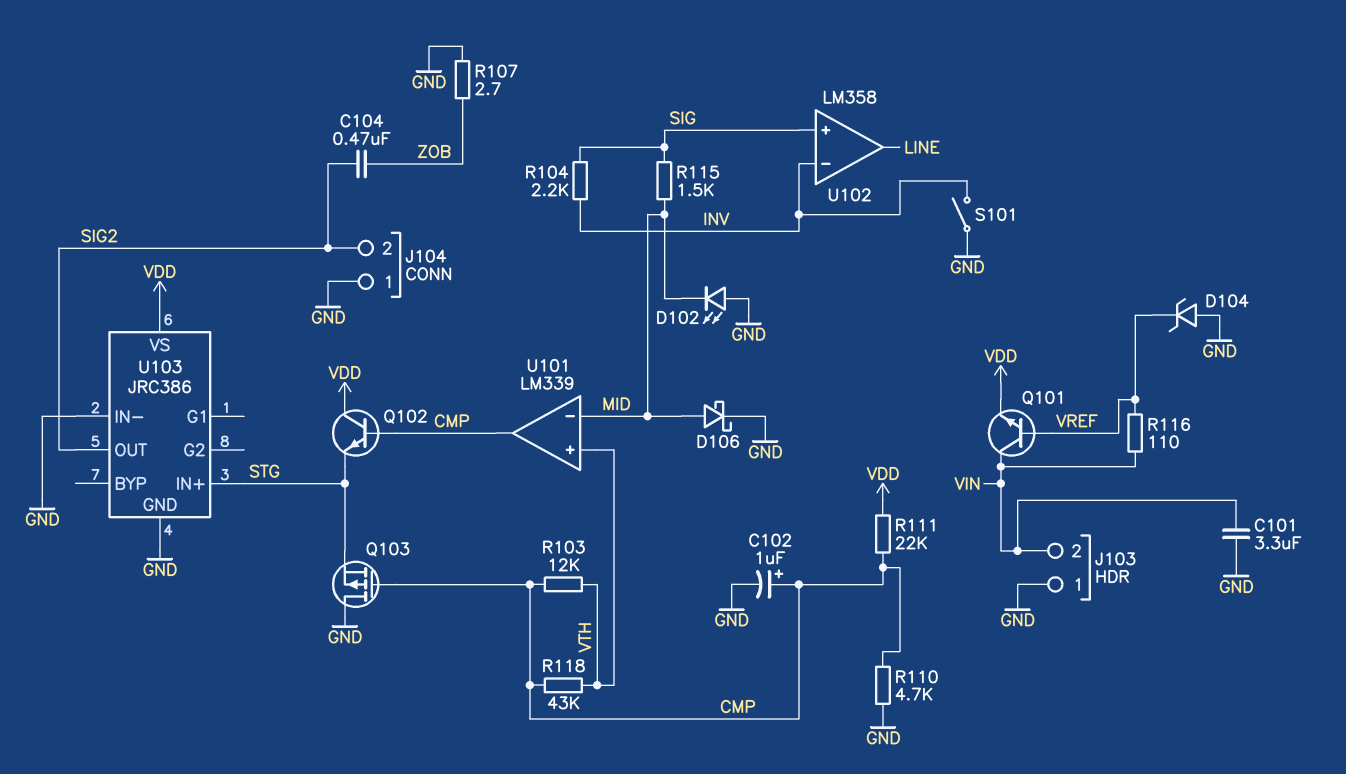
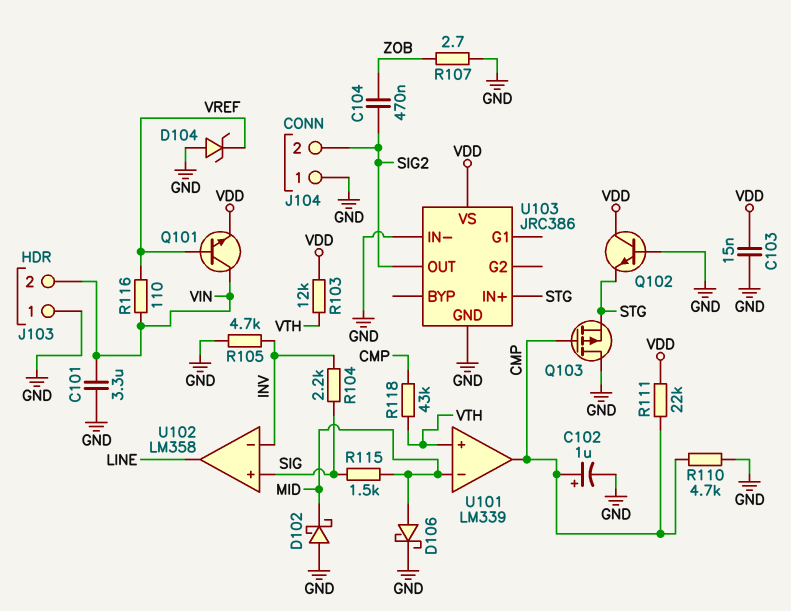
C103: none -> 15nF (GND, VDD)
D102: LED (A GND, K MID) -> schottky (A GND, K MID)
Q102: NPN (B CMP, C VDD, E STG) -> NPN (B GND, C VDD, E STG)
R103: 12k (CMP, VTH) -> 12k (VDD, VTH)
R105: none -> 4.7k (GND, INV)
S101: switch (GND, INV) -> none

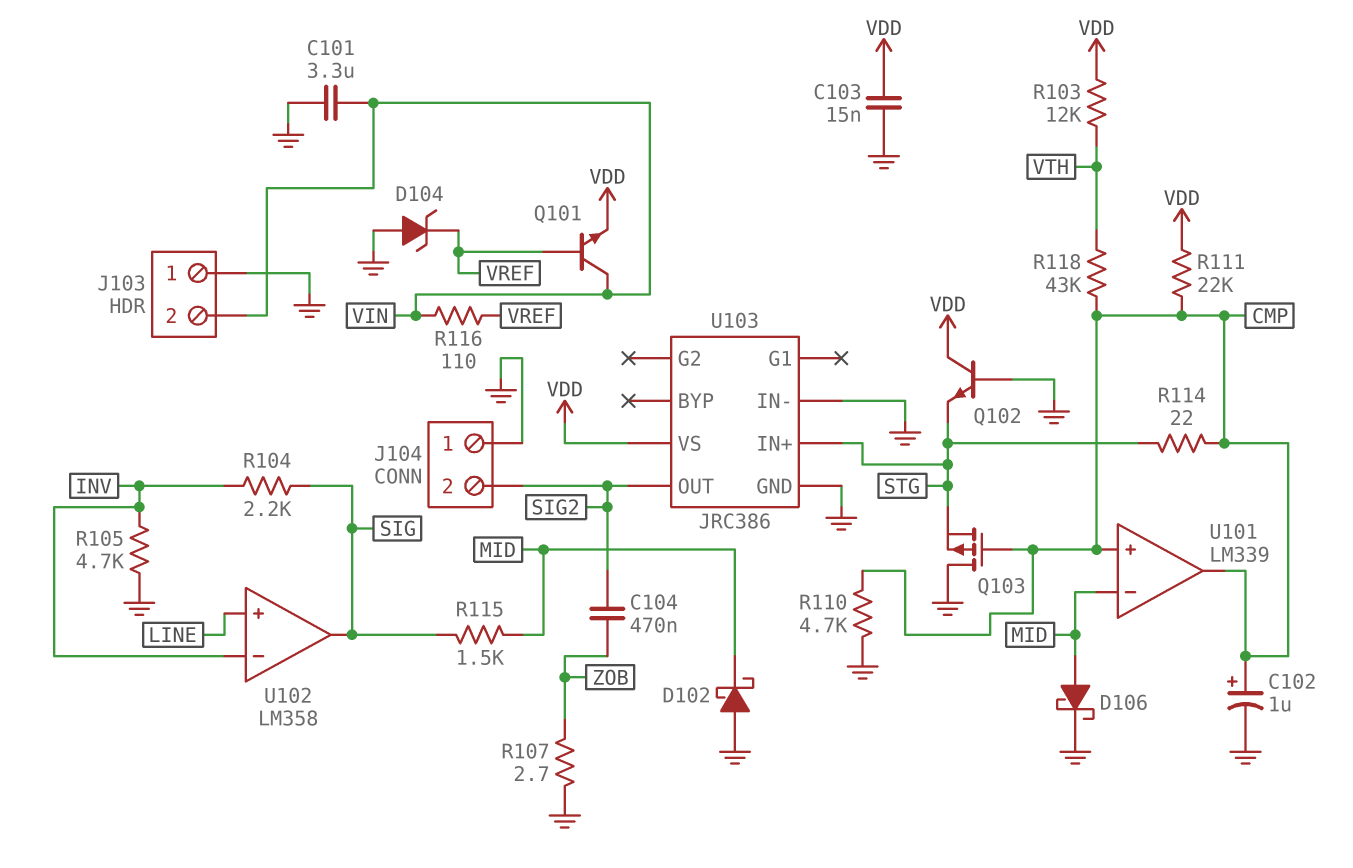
R114: none -> 22 (CMP, STG)
U101 pin in+: VTH -> CMP
U102 pin in+: SIG -> LINE
U102 pin out: LINE -> SIG

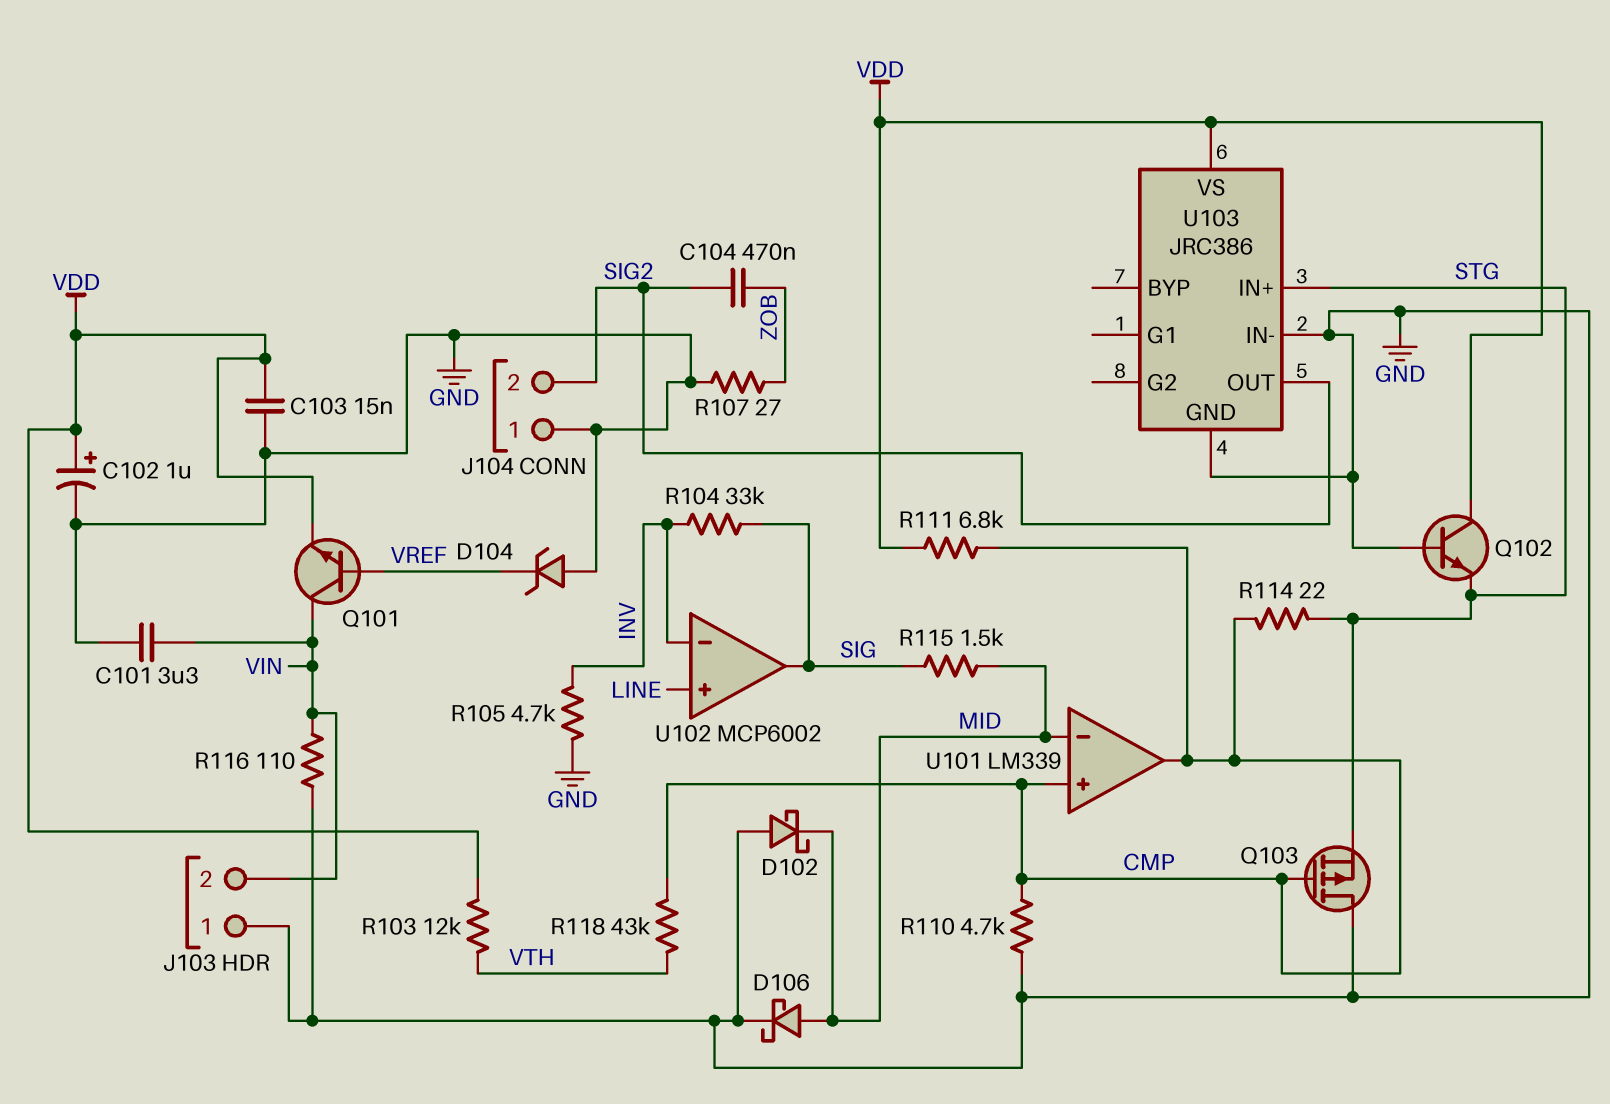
C102: 1uF (plus CMP, minus GND) -> 1uF (plus VDD, minus GND)
R104: 2.2k (INV, SIG) -> 33k (INV, SIG)
R107: 2.7 (GND, ZOB) -> 27 (GND, ZOB)
R111: 22k (CMP, VDD) -> 6.8k (CMP, VDD)
R116: 110 (VIN, VREF) -> 110 (GND, VIN)
U102: LM358 -> MCP6002

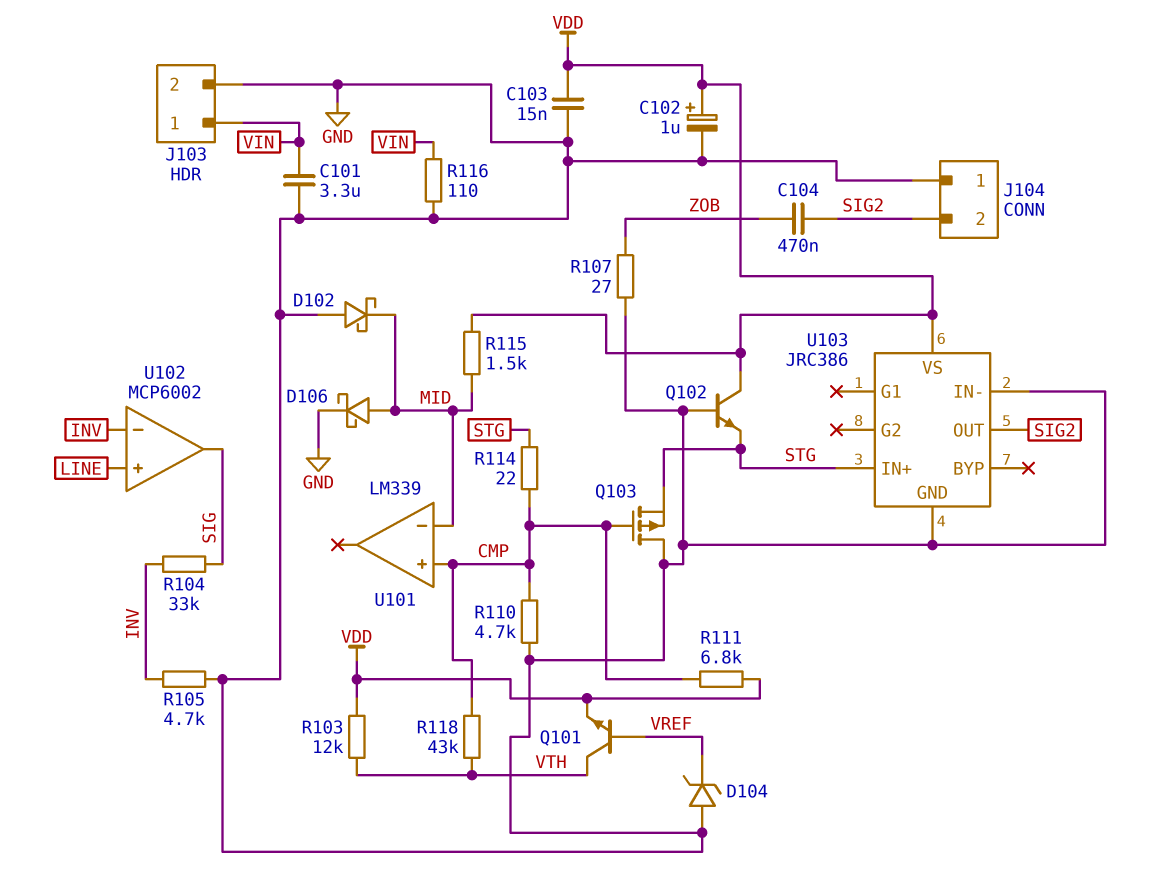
J103 pin 1: GND -> VIN
J103 pin 2: VIN -> GND
Q101: NPN (B VREF, C VIN, E VDD) -> NPN (B VREF, C VTH, E VDD)
R115: 1.5k (MID, SIG) -> 1.5k (MID, VDD)
U101 pin out: CMP -> none

